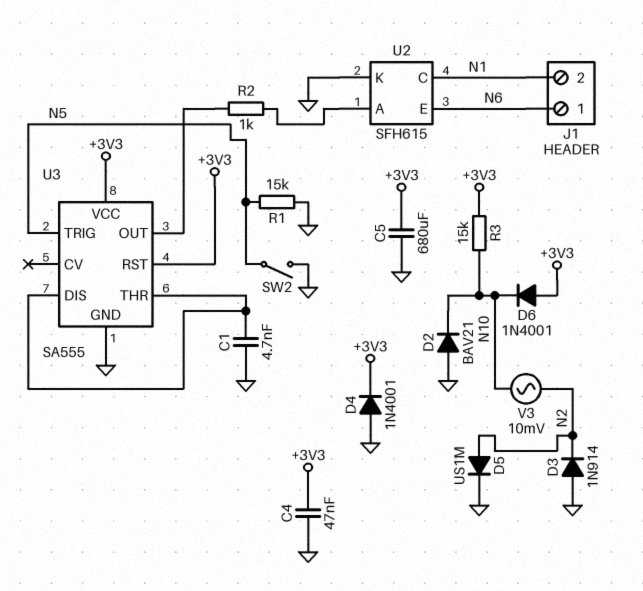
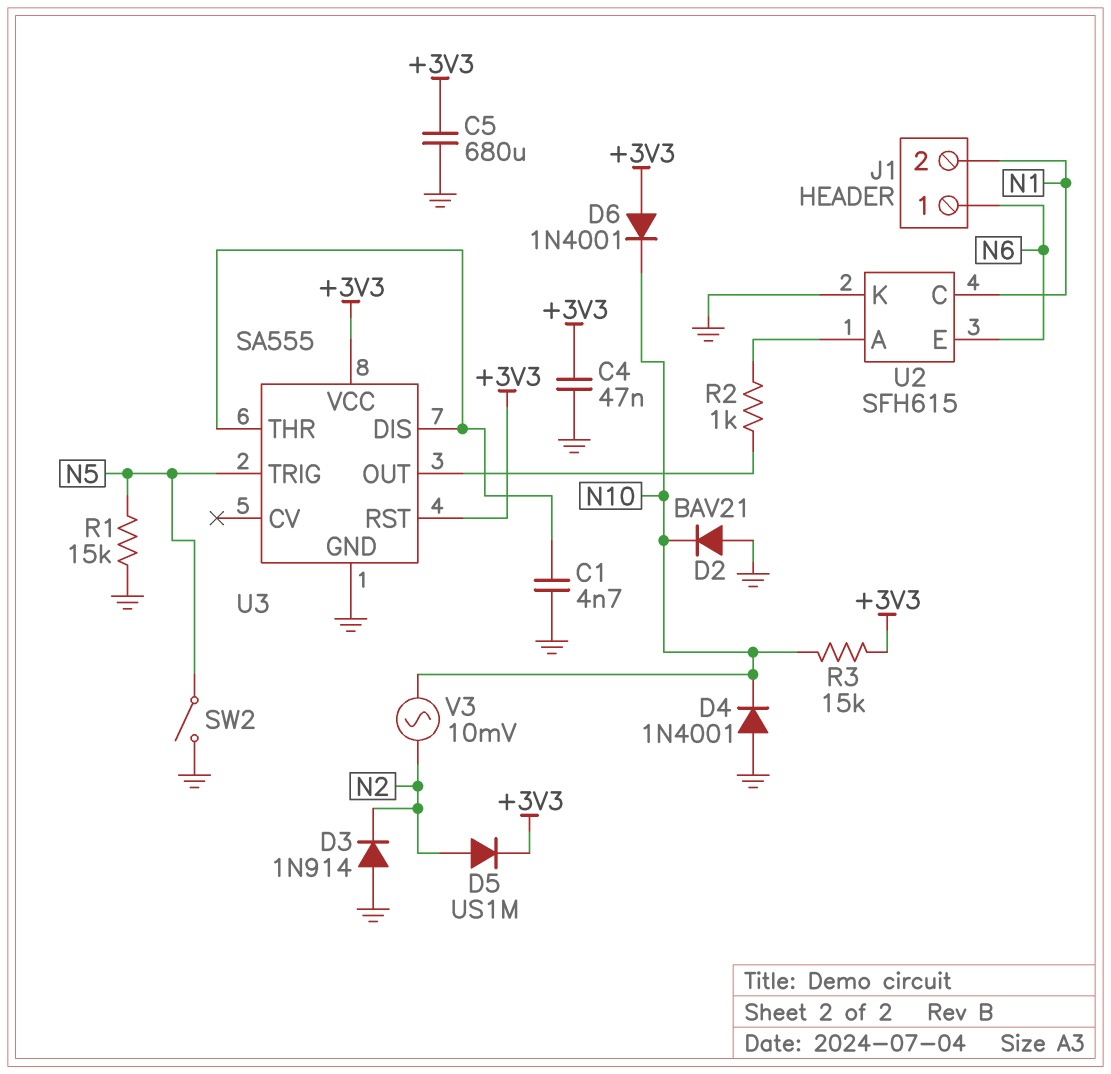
D4: diode 1N4001 (A GND, K +3V3) -> diode 1N4001 (A GND, K N10)
D5: diode US1M (A N2, K GND) -> diode US1M (A N2, K +3V3)

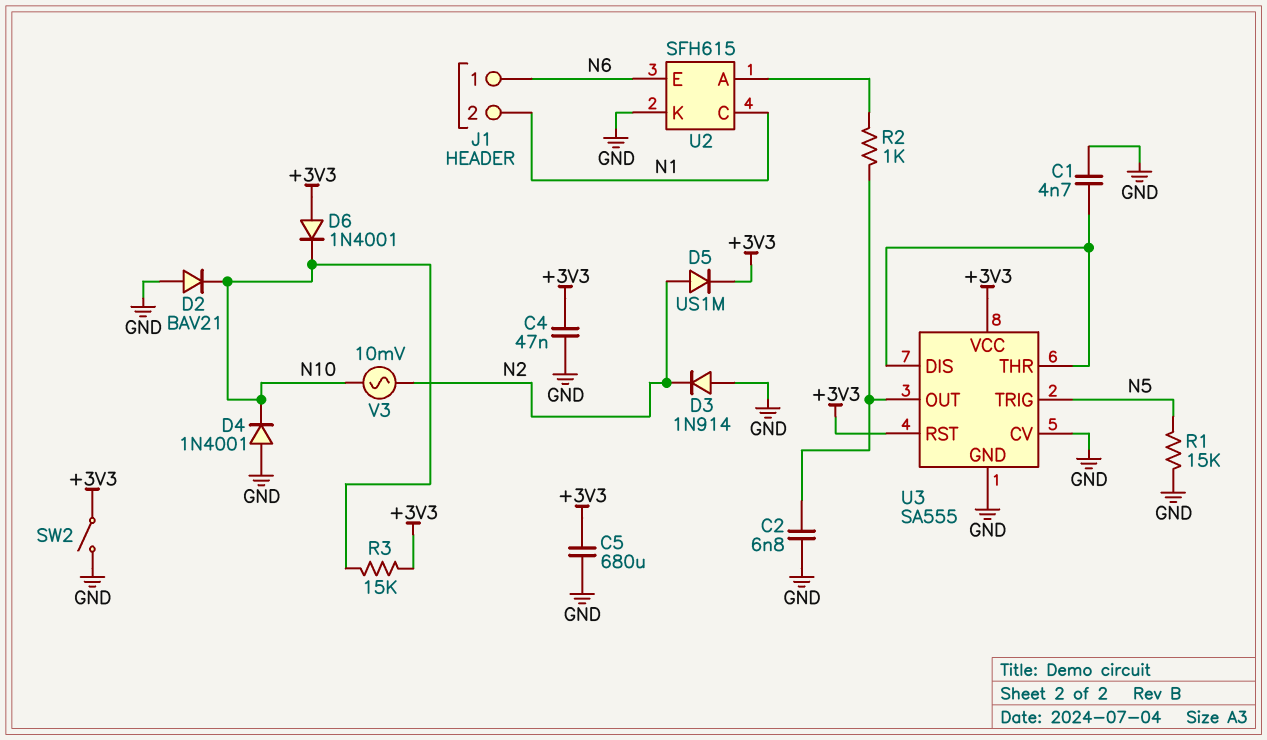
C2: none -> 6.8nF (GND, U3/OUT)
SW2: switch (GND, N5) -> switch (+3V3, GND)
U3 pin CV: none -> GND

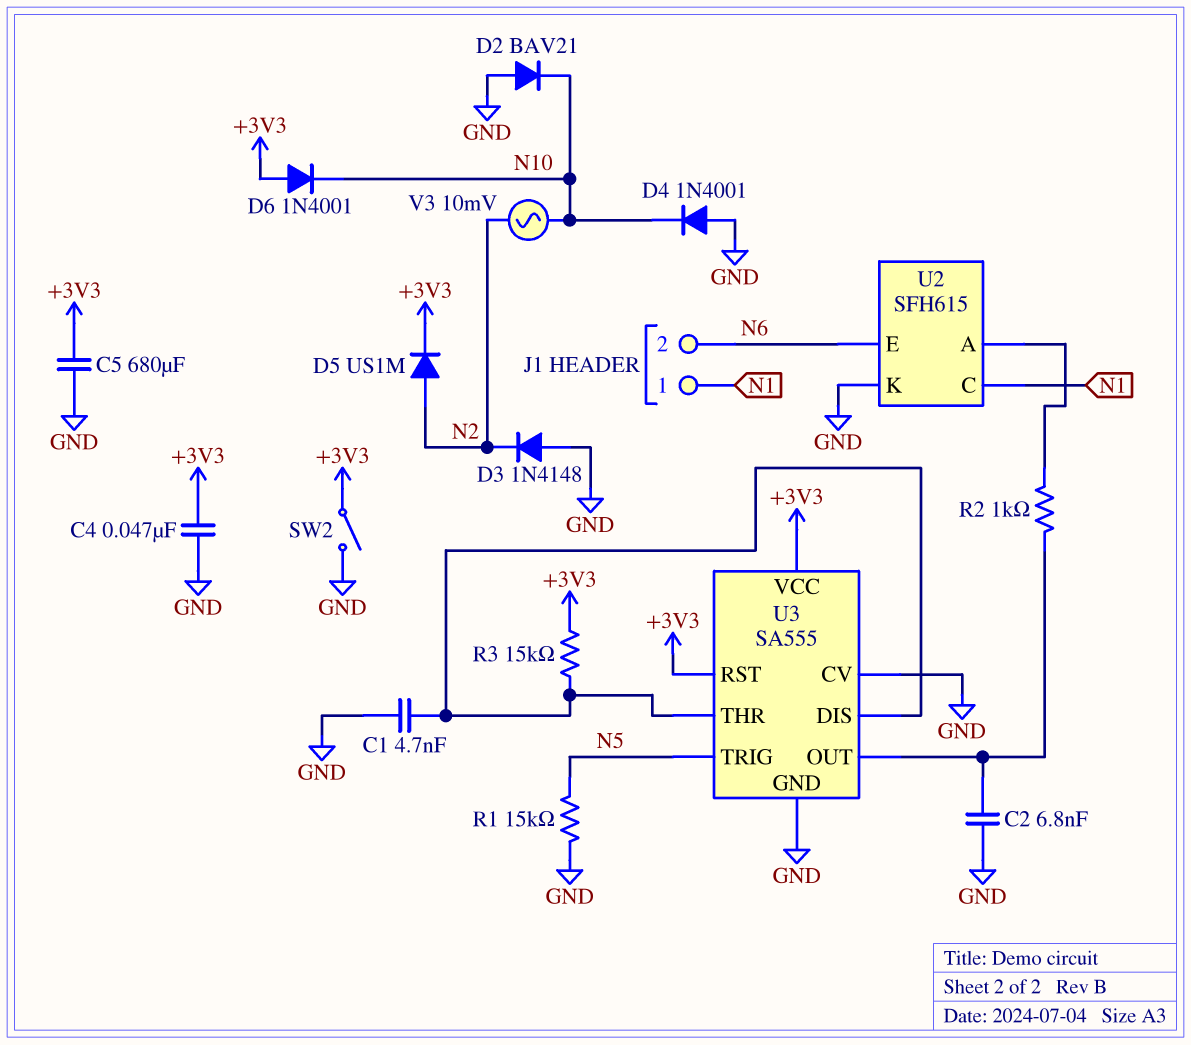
D3: diode 1N914 (A GND, K N2) -> diode 1N4148 (A GND, K N2)
J1 pin 1: N6 -> N1
J1 pin 2: N1 -> N6
R3: 15k (+3V3, N10) -> 15k (+3V3, U3/DIS)

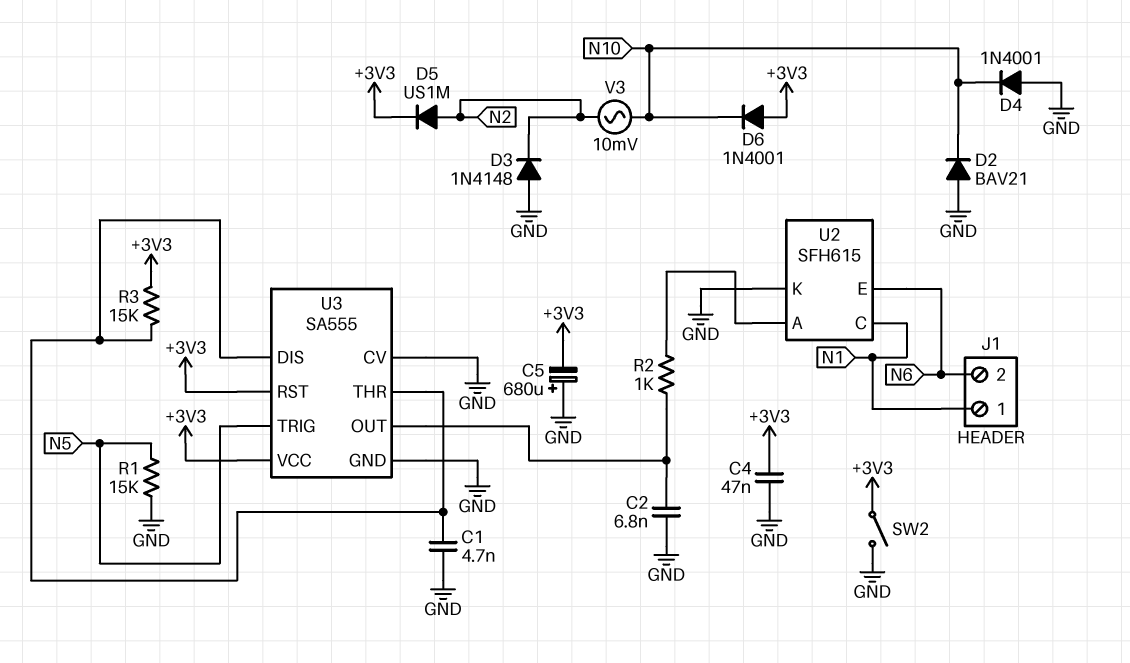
C5: 680uF (+3V3, GND) -> 680uF (plus GND, minus +3V3)

